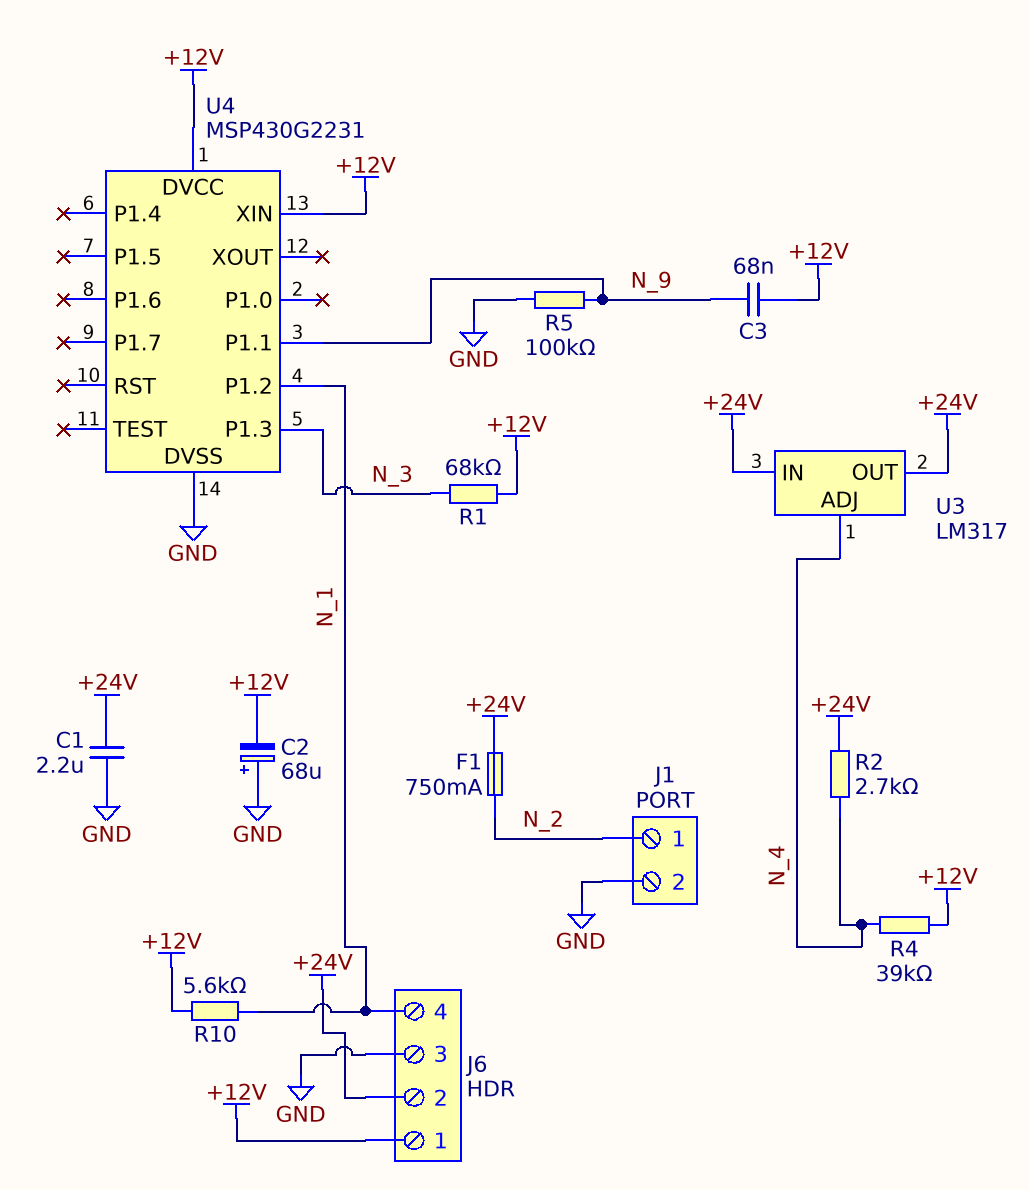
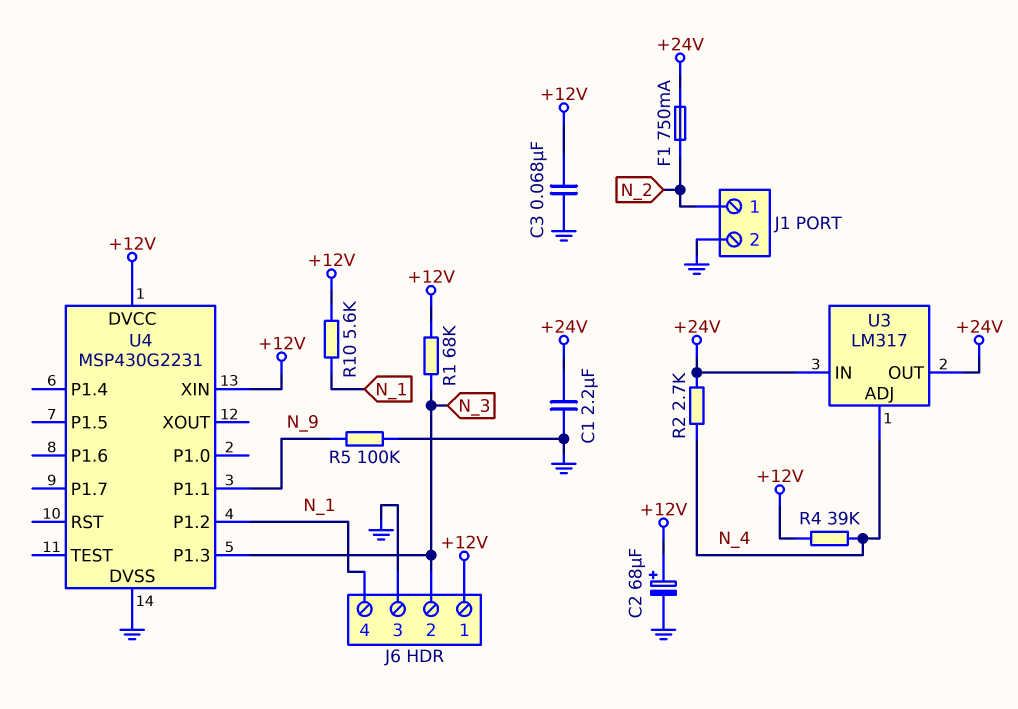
C2: 68uF (plus GND, minus +12V) -> 68uF (plus +12V, minus GND)
C3: 68nF (+12V, N_9) -> 68nF (+12V, GND)
J6 pin 2: +24V -> N_3

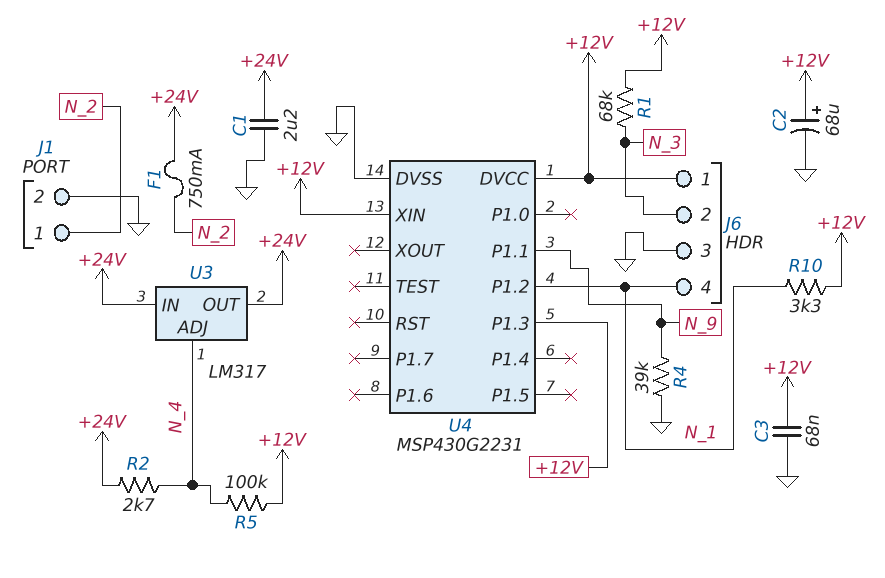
R4: 39k (+12V, N_4) -> 39k (GND, N_9)
R5: 100k (GND, N_9) -> 100k (+12V, N_4)
R10: 5.6k (+12V, N_1) -> 3.3k (+12V, N_1)
U4 pin P1.3: N_3 -> +12V

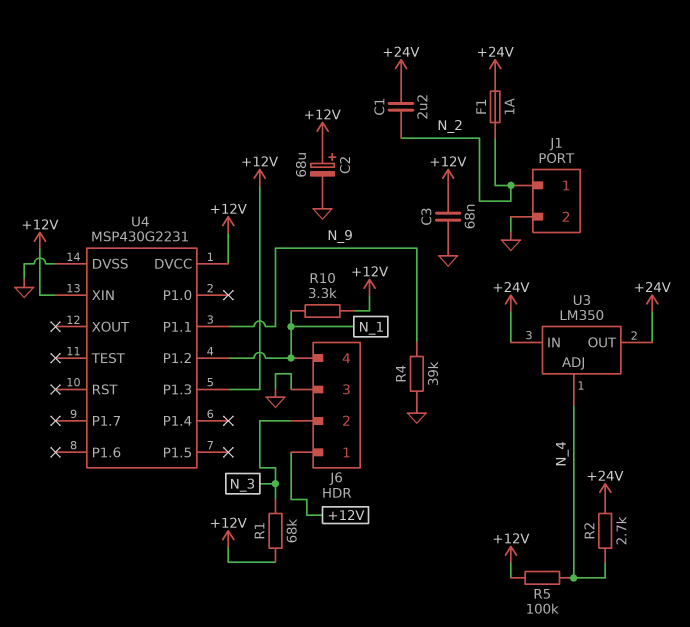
C1: 2.2uF (+24V, GND) -> 2.2uF (+24V, N_2)
F1: 750mA (+24V, N_2) -> 1A (+24V, N_2)
U3: LM317 -> LM350

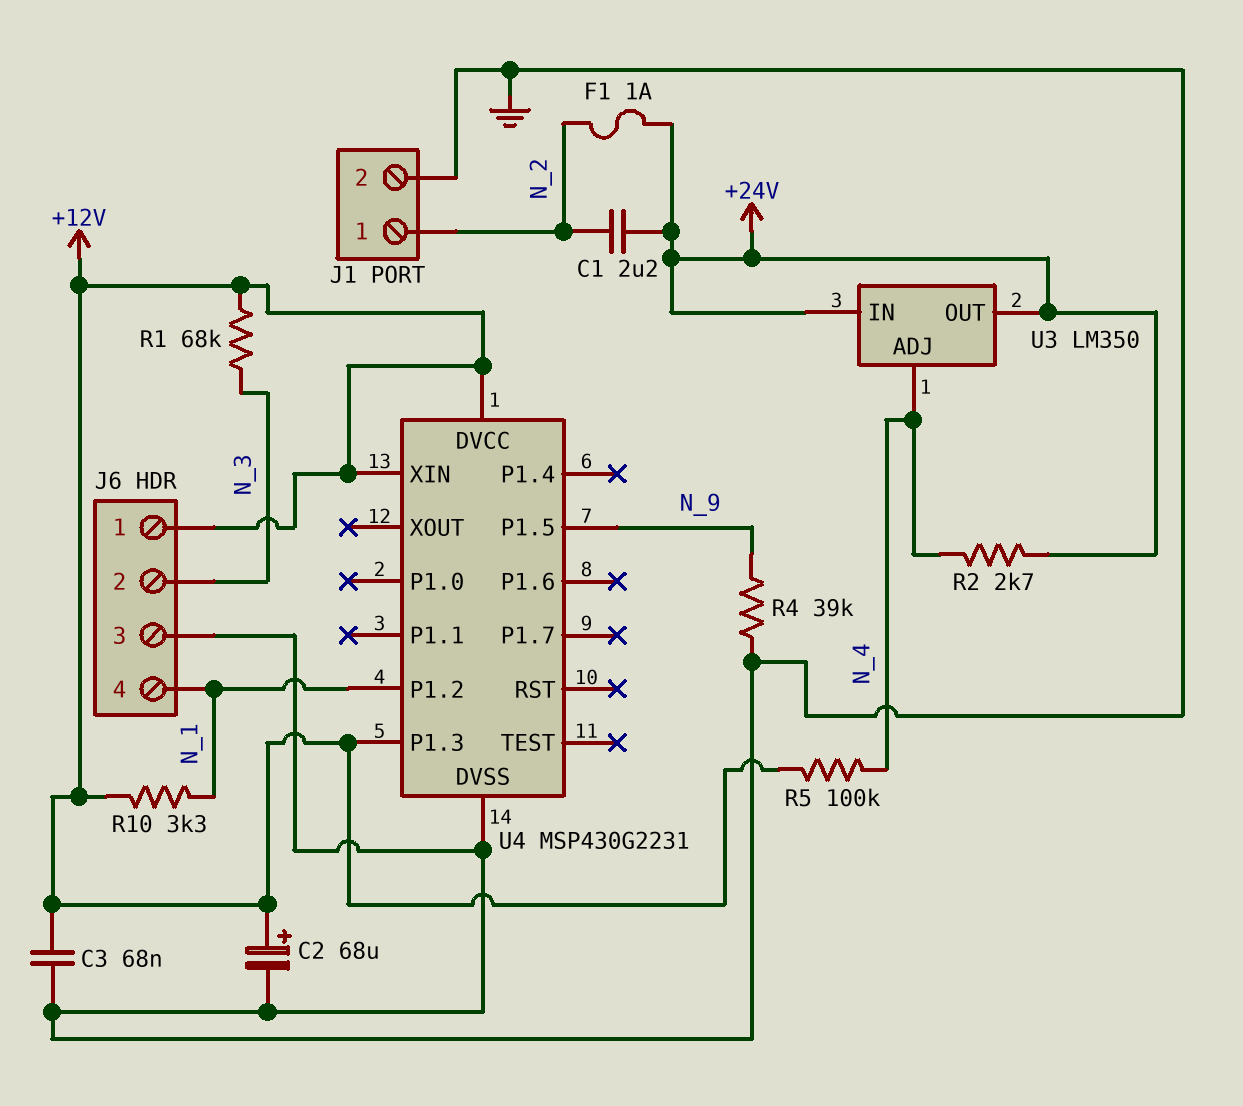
U4 pin P1.1: N_9 -> none
U4 pin P1.5: none -> N_9

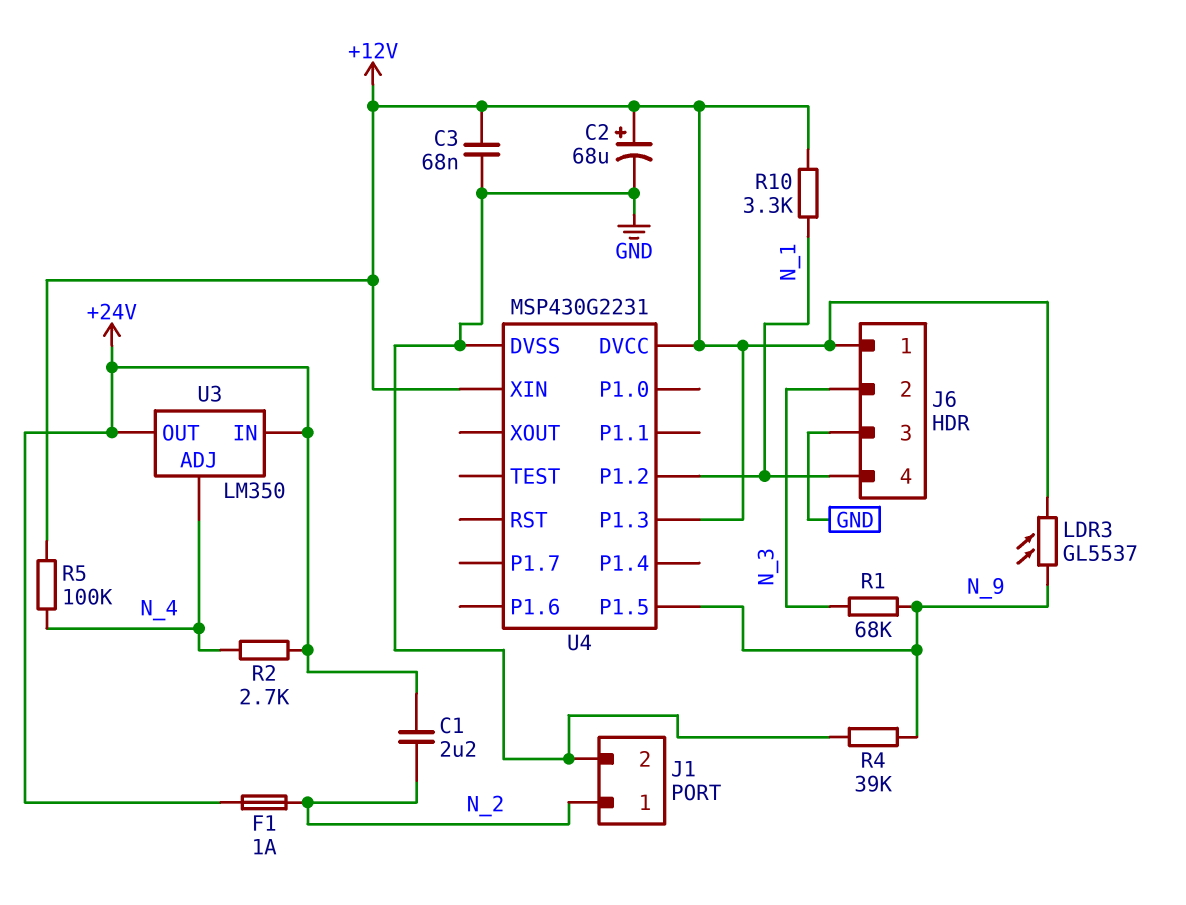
LDR3: none -> GL5537 (+12V, N_9)
R1: 68k (+12V, N_3) -> 68k (N_3, N_9)

